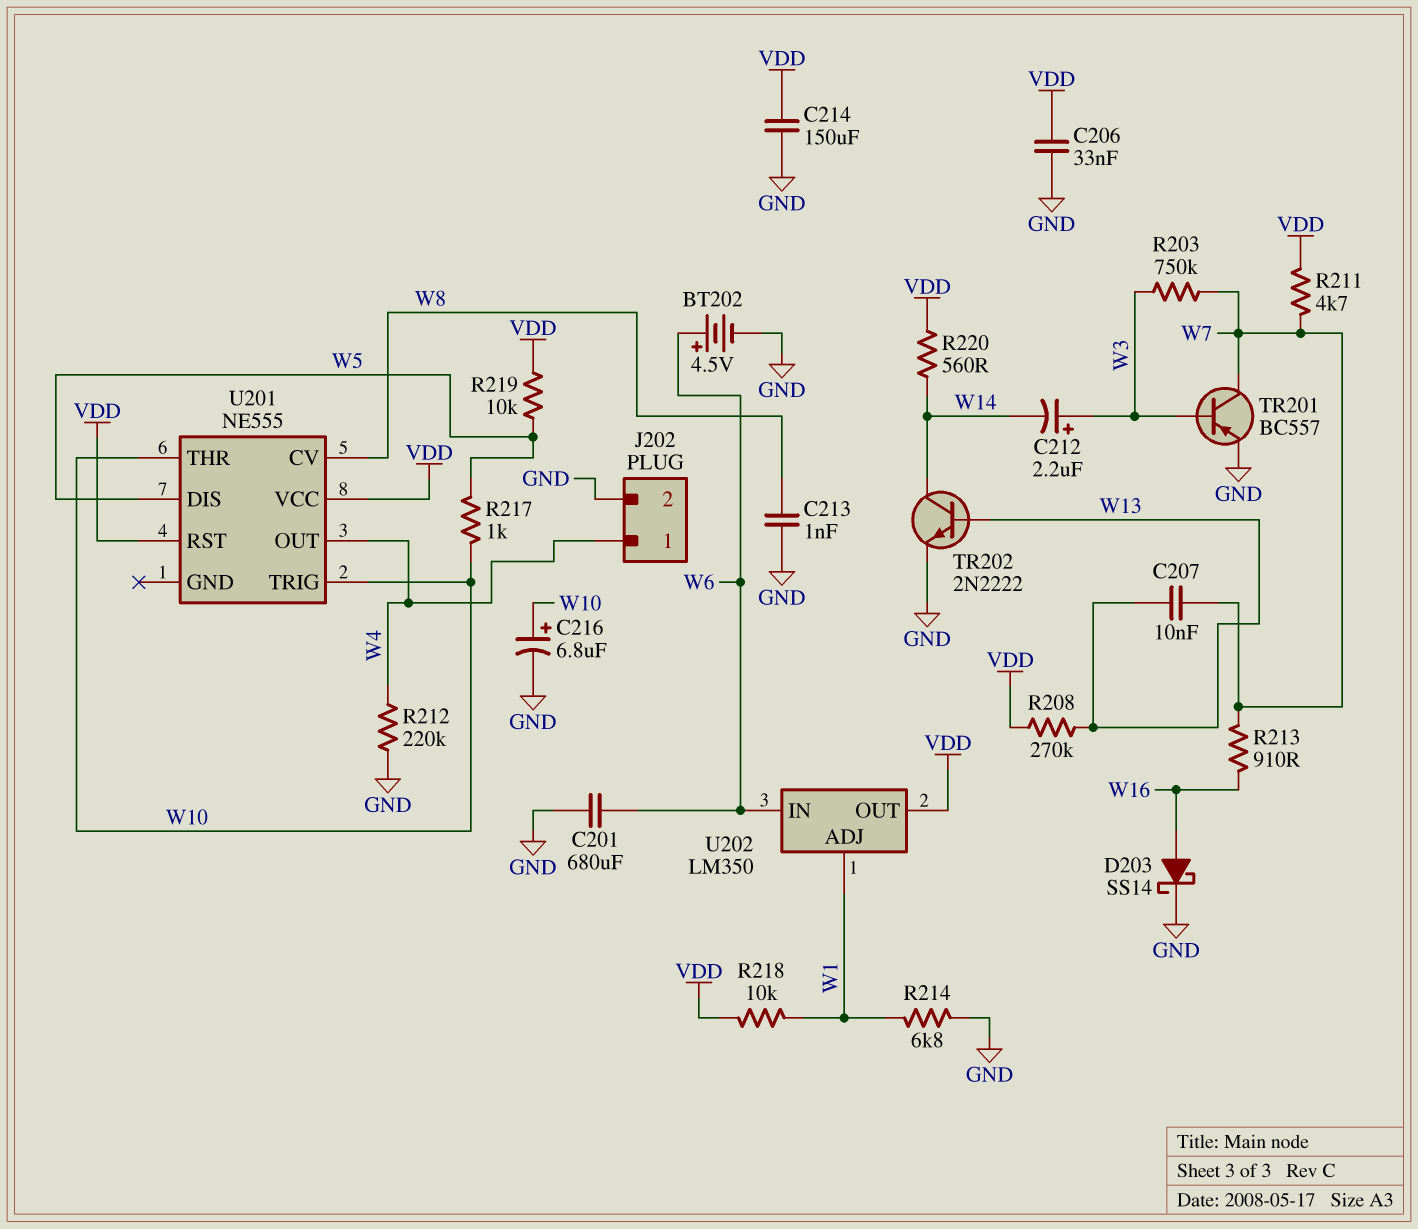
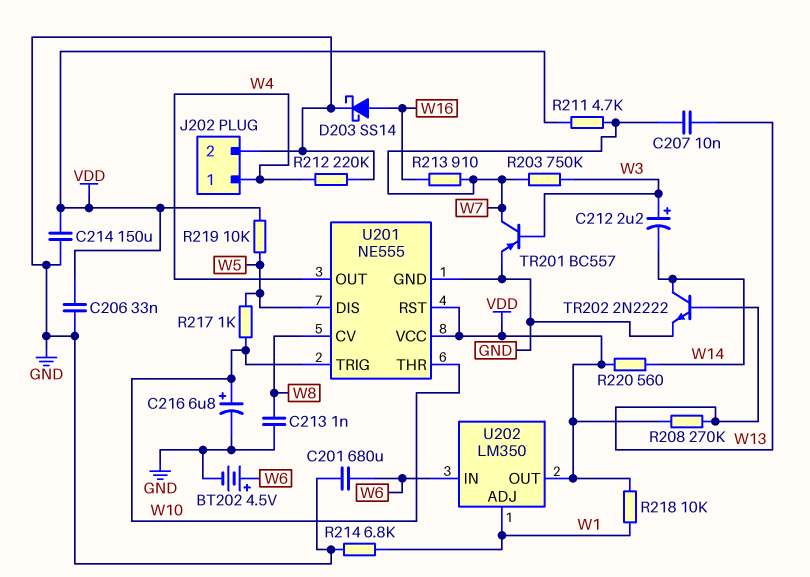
U201 pin GND: none -> GND

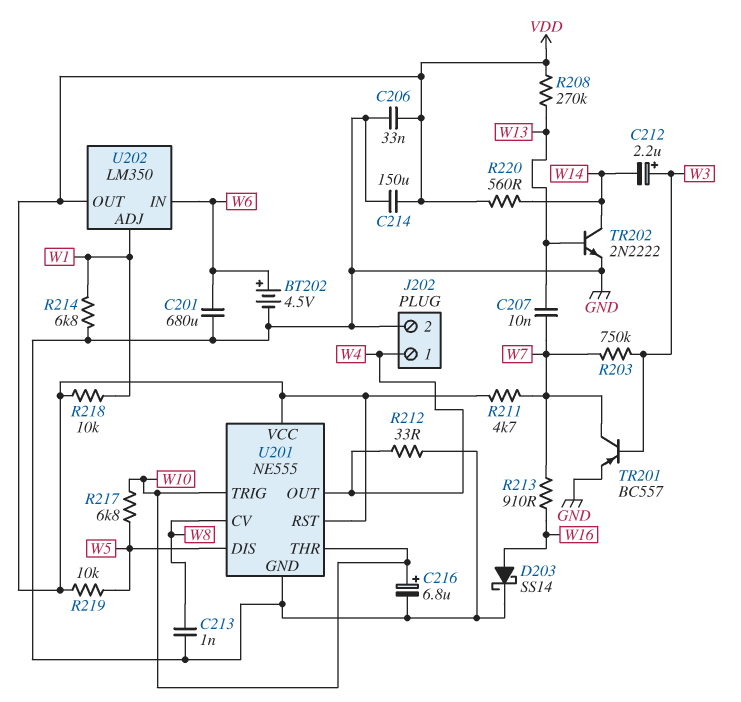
R212: 220k (GND, W4) -> 33 (GND, W4)
R217: 1k (W5, W10) -> 6.8k (W5, W10)

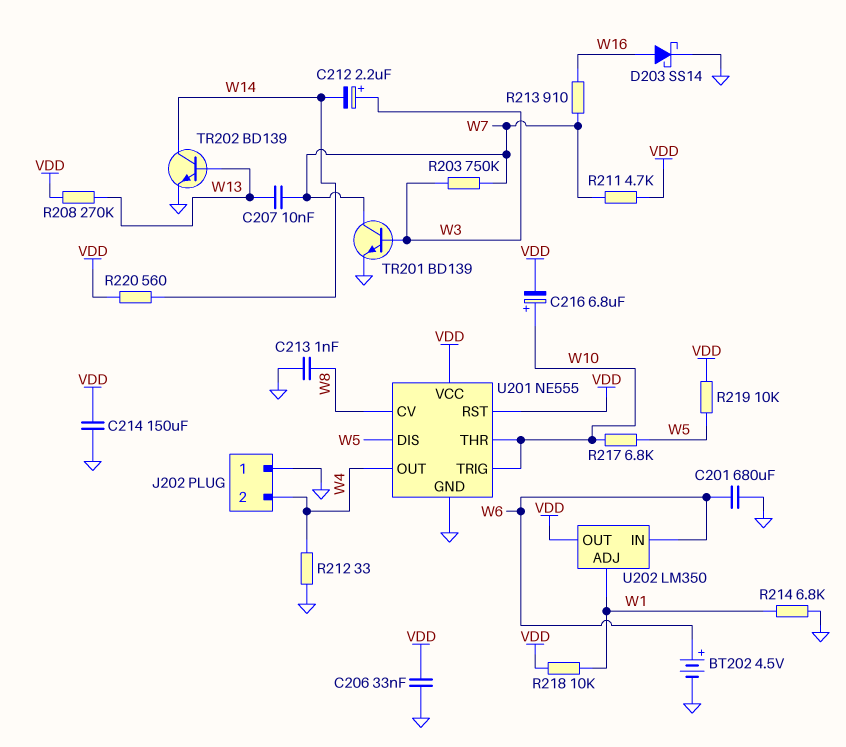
C216: 6.8uF (plus W10, minus GND) -> 6.8uF (plus W10, minus VDD)
J202 pin 1: W4 -> GND
J202 pin 2: GND -> W4
TR201: PNP BC557 (B W3, C W7, E GND) -> NPN BD139 (B W3, C W7, E GND)
TR202: NPN 2N2222 (B W13, C W14, E GND) -> NPN BD139 (B W13, C W14, E GND)

